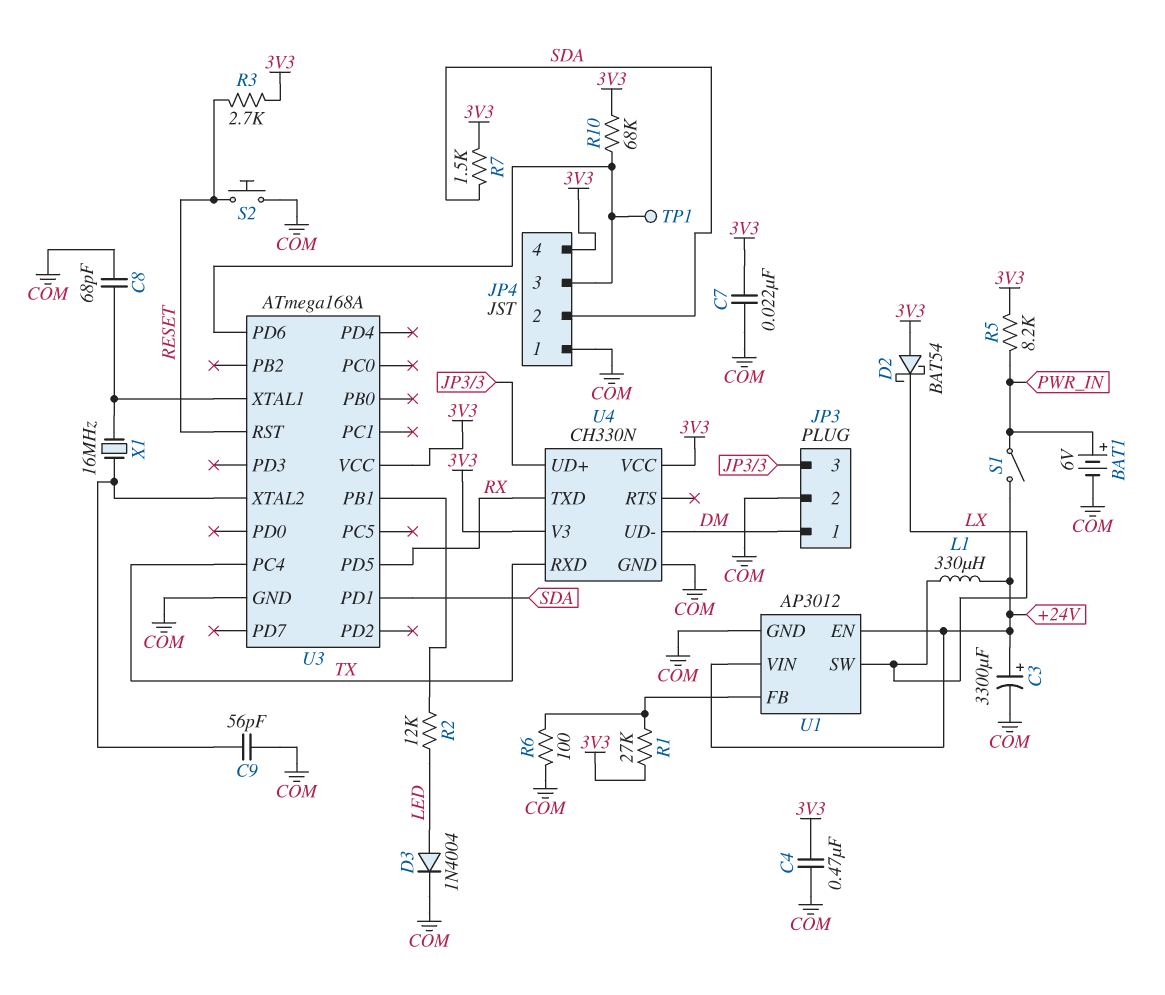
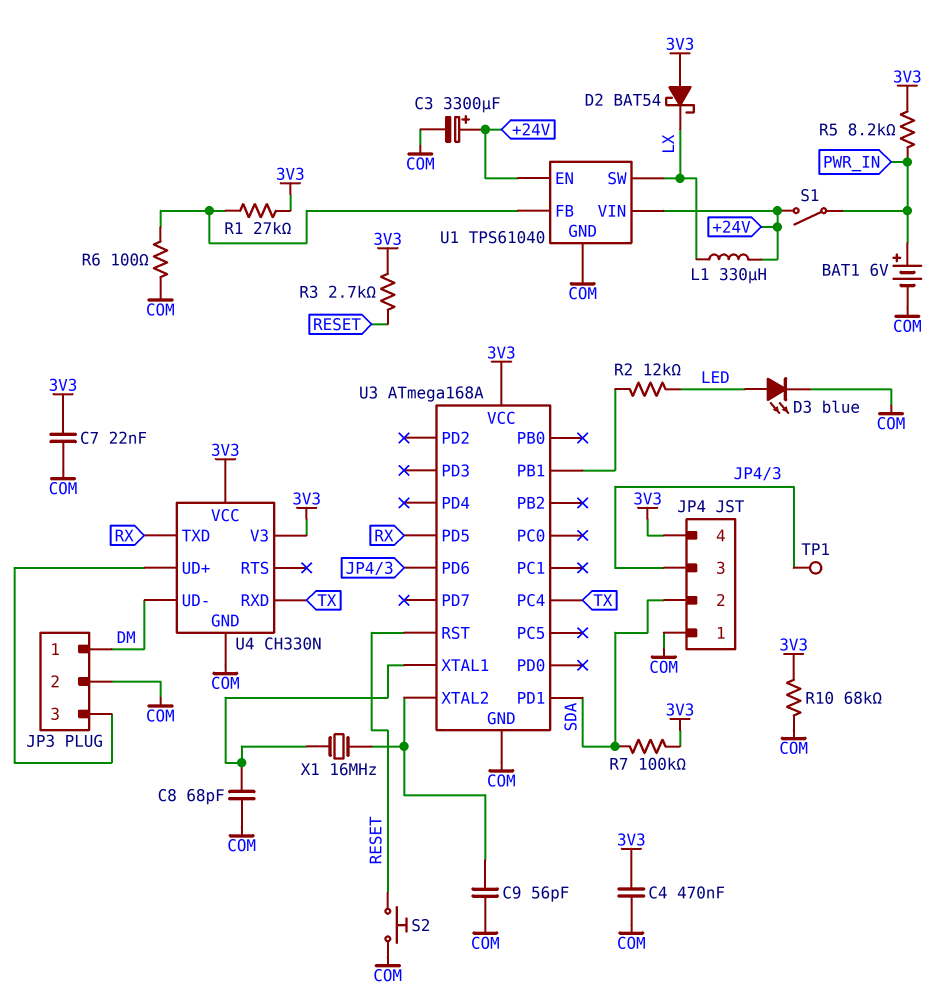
D3: diode 1N4004 (A LED, K COM) -> LED blue (A LED, K COM)
R7: 1.5k (3V3, SDA) -> 100k (3V3, SDA)
R10: 68k (3V3, JP4/3) -> 68k (3V3, COM)
U1: AP3012 -> TPS61040

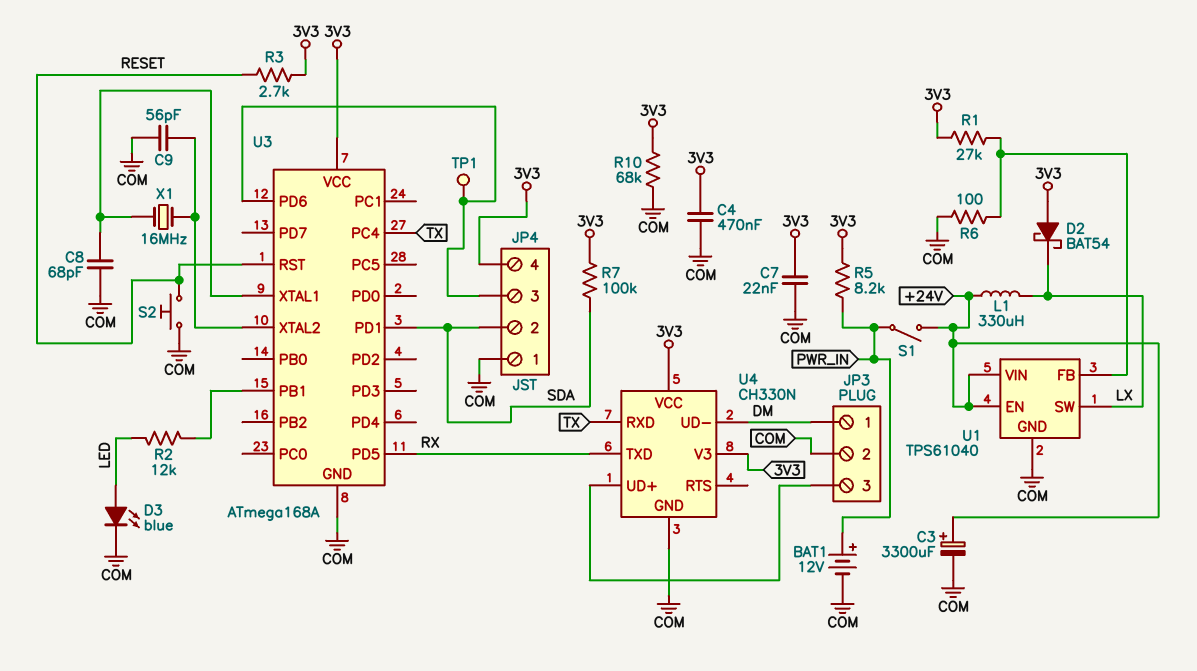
BAT1: 6V (plus PWR_IN, minus COM) -> 12V (plus PWR_IN, minus COM)

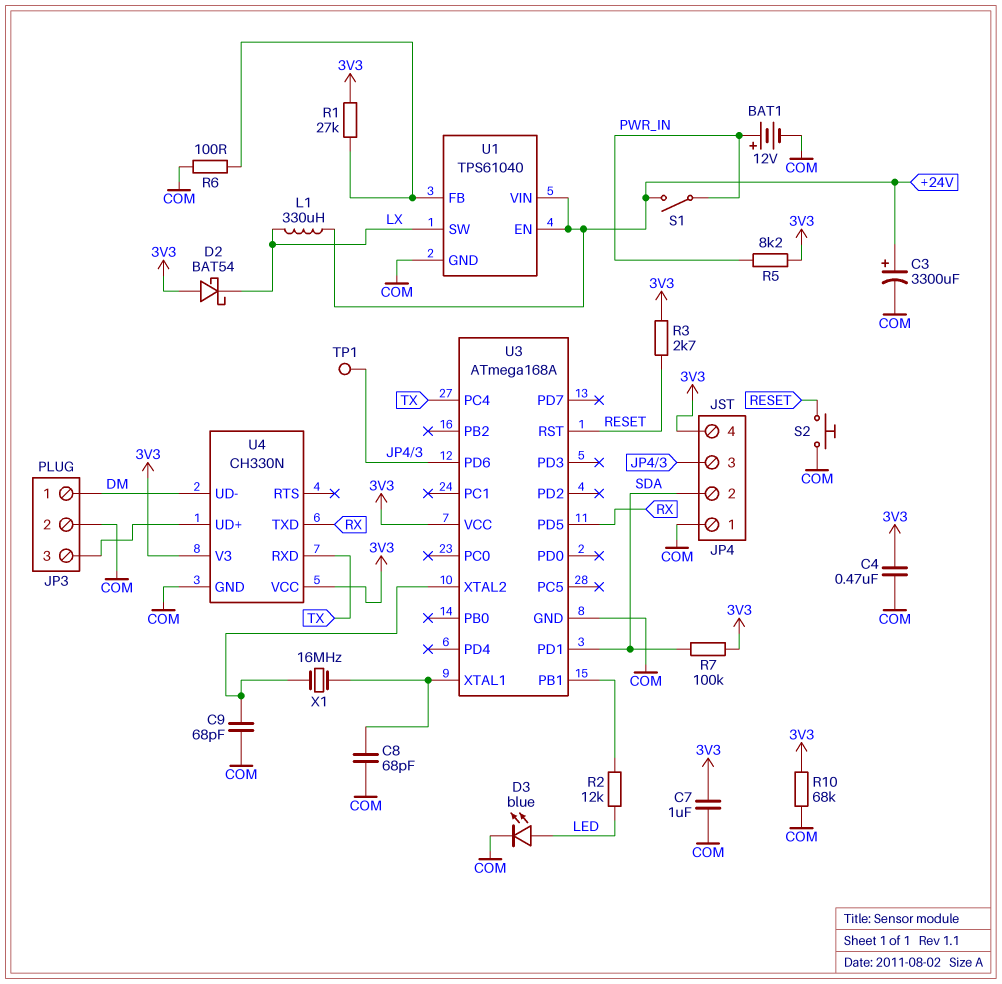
C7: 22nF (3V3, COM) -> 1uF (3V3, COM)
C9: 56pF (COM, U3/XTAL2) -> 68pF (COM, U3/XTAL2)

